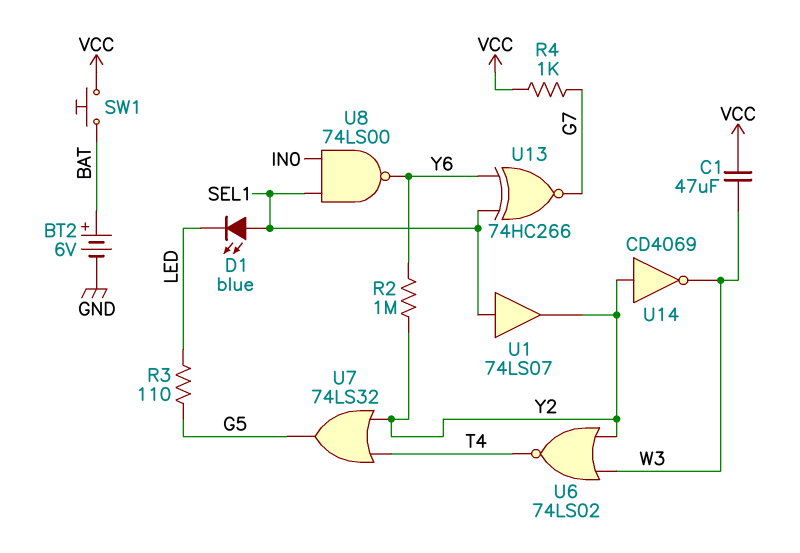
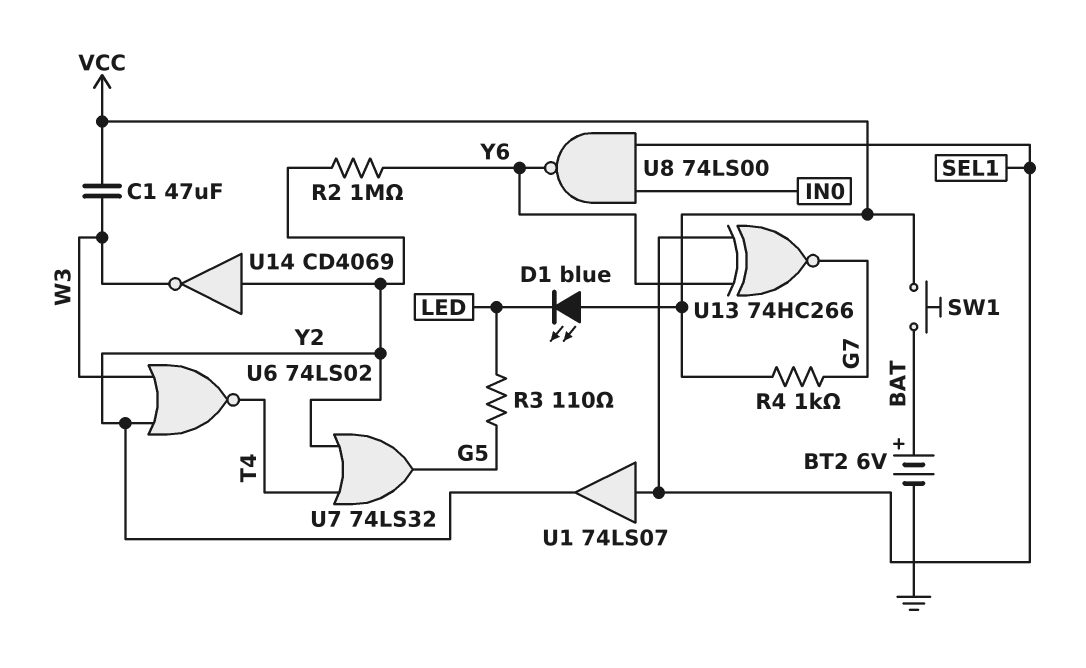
D1: LED blue (A SEL1, K LED) -> LED blue (A VCC, K LED)

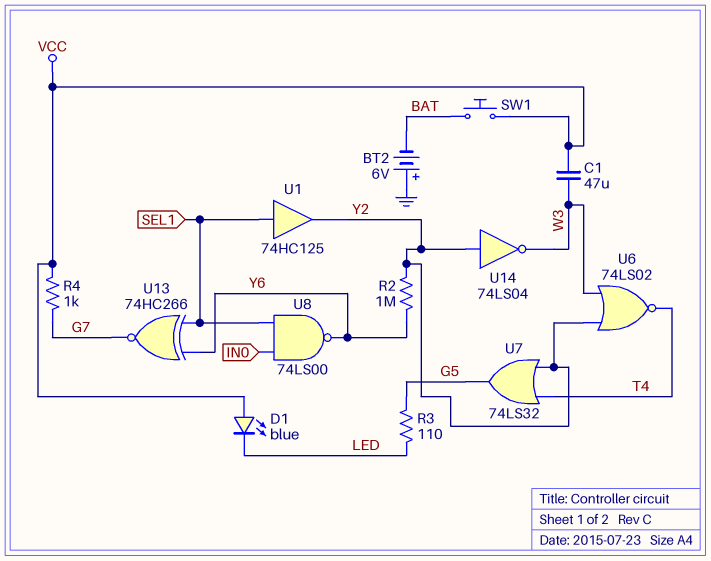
BT2: 6V (plus BAT, minus GND) -> 6V (plus GND, minus BAT)
U1: buffer 74LS07 (in SEL1, out Y2) -> buffer 74HC125 (in SEL1, out Y2)
U14: NOT CD4069 (in Y2, out W3) -> NOT 74LS04 (in Y2, out W3)

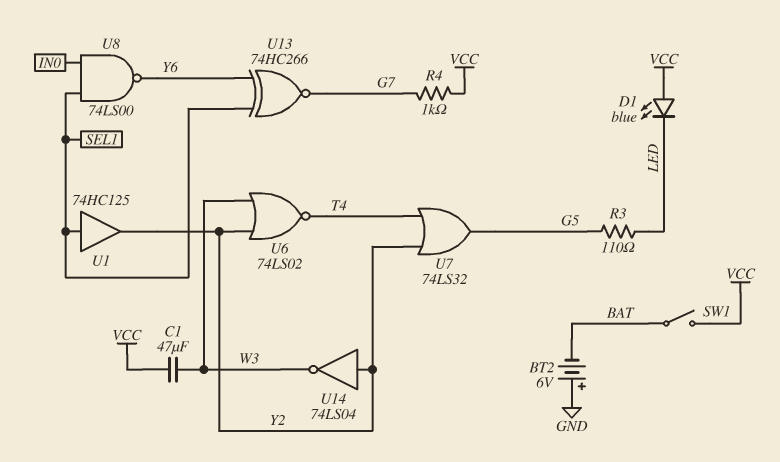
R2: 1M (Y2, Y6) -> none
SW1: button (BAT, VCC) -> switch (BAT, VCC)

